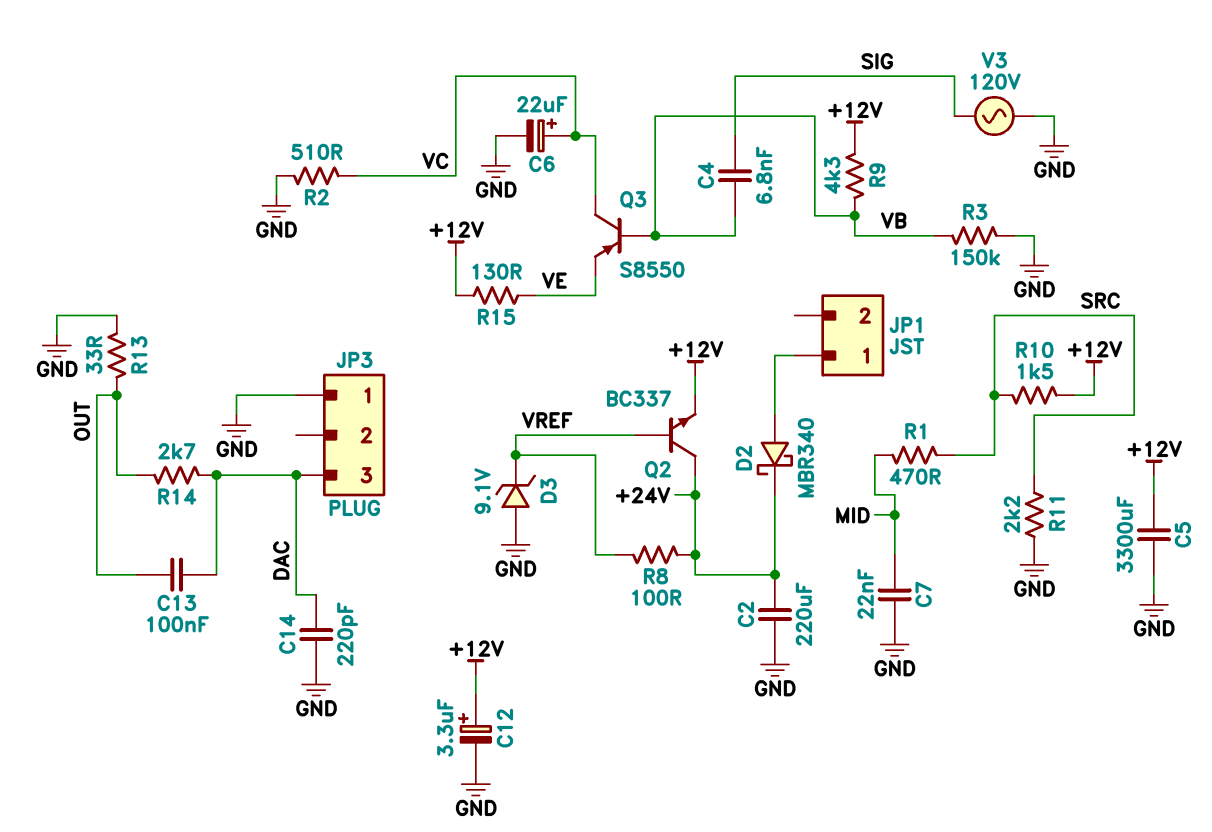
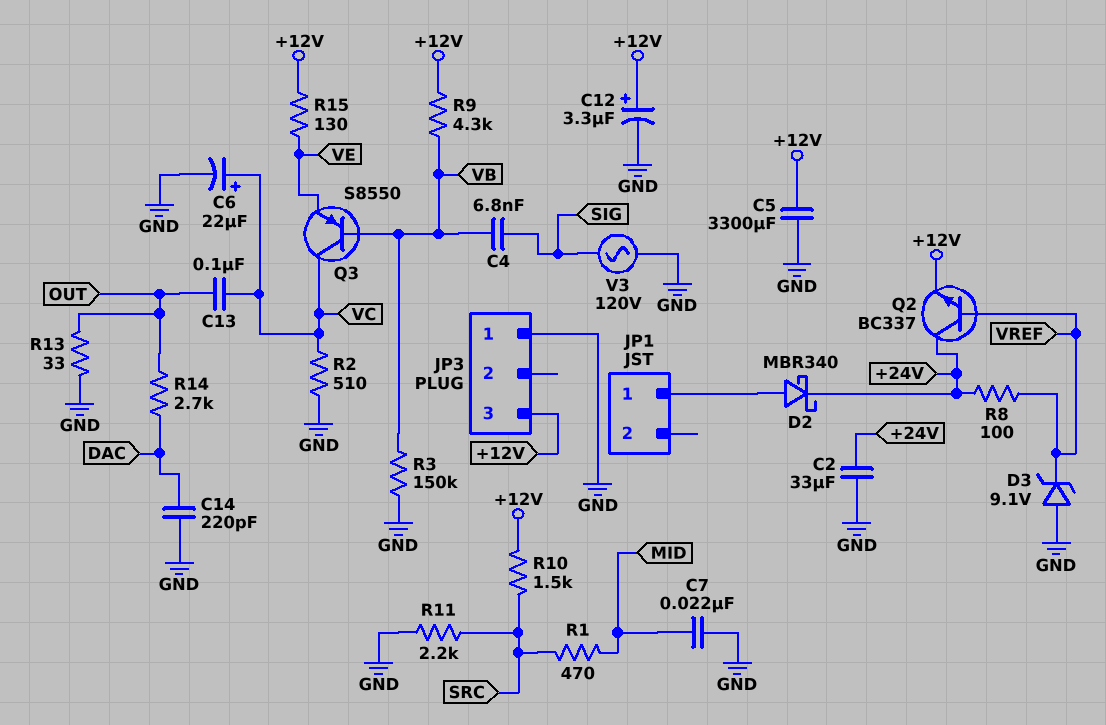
C2: 220uF (+24V, GND) -> 33uF (+24V, GND)
C13: 100nF (DAC, OUT) -> 100nF (OUT, VC)
JP3 pin 3: DAC -> +12V

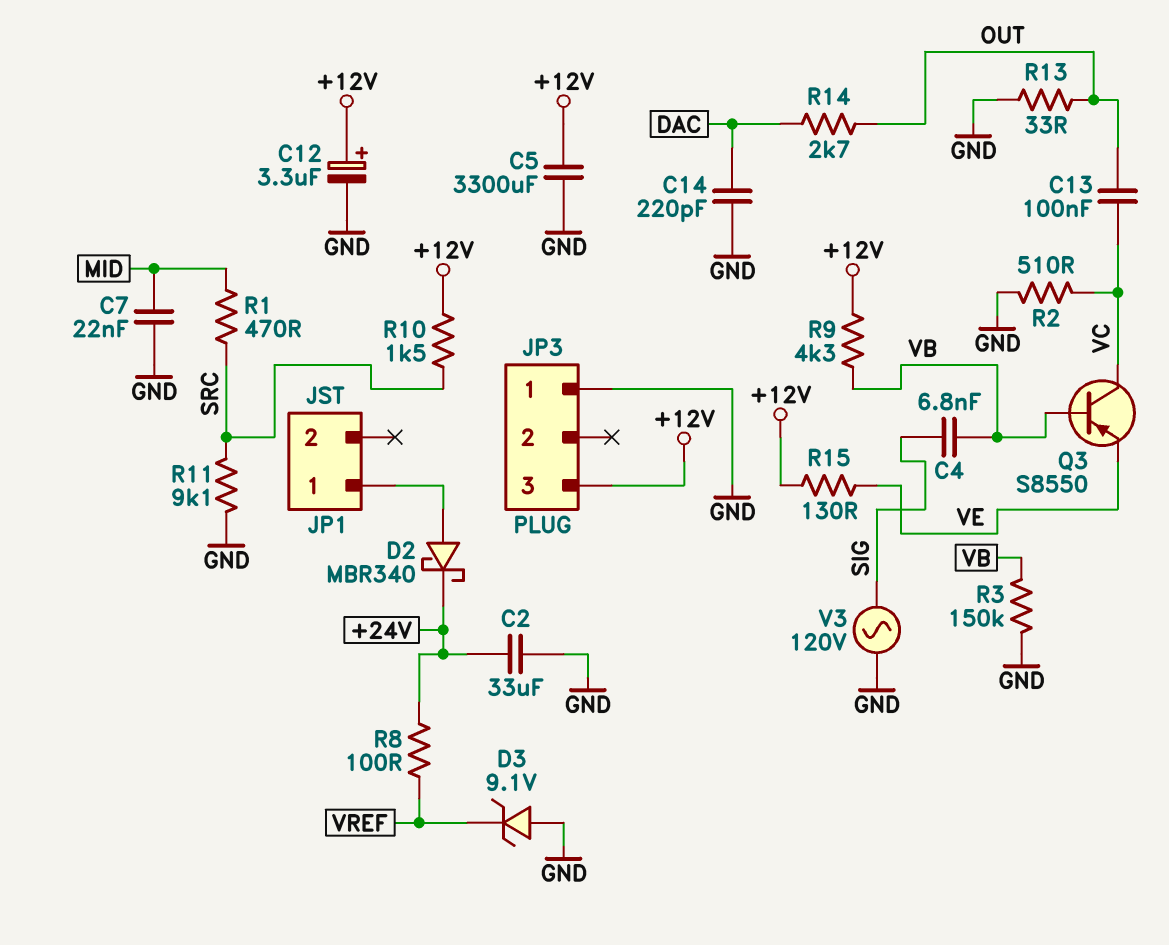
C6: 22uF (plus VC, minus GND) -> none
Q2: NPN BC337 (B VREF, C +24V, E +12V) -> none
R11: 2.2k (GND, SRC) -> 9.1k (GND, SRC)

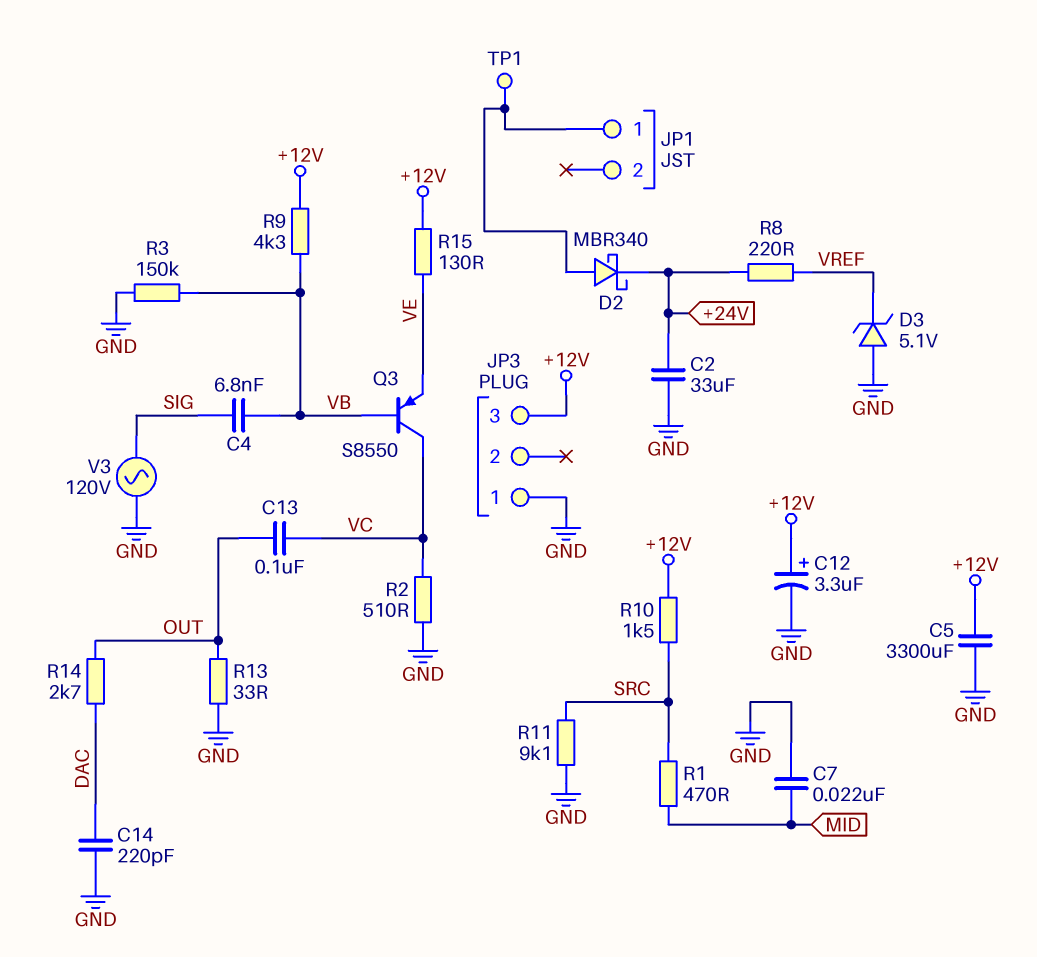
D3: zener 9.1V (A GND, K VREF) -> zener 5.1V (A GND, K VREF)
R8: 100 (+24V, VREF) -> 220 (+24V, VREF)
TP1: none -> test point (JP1/1)

